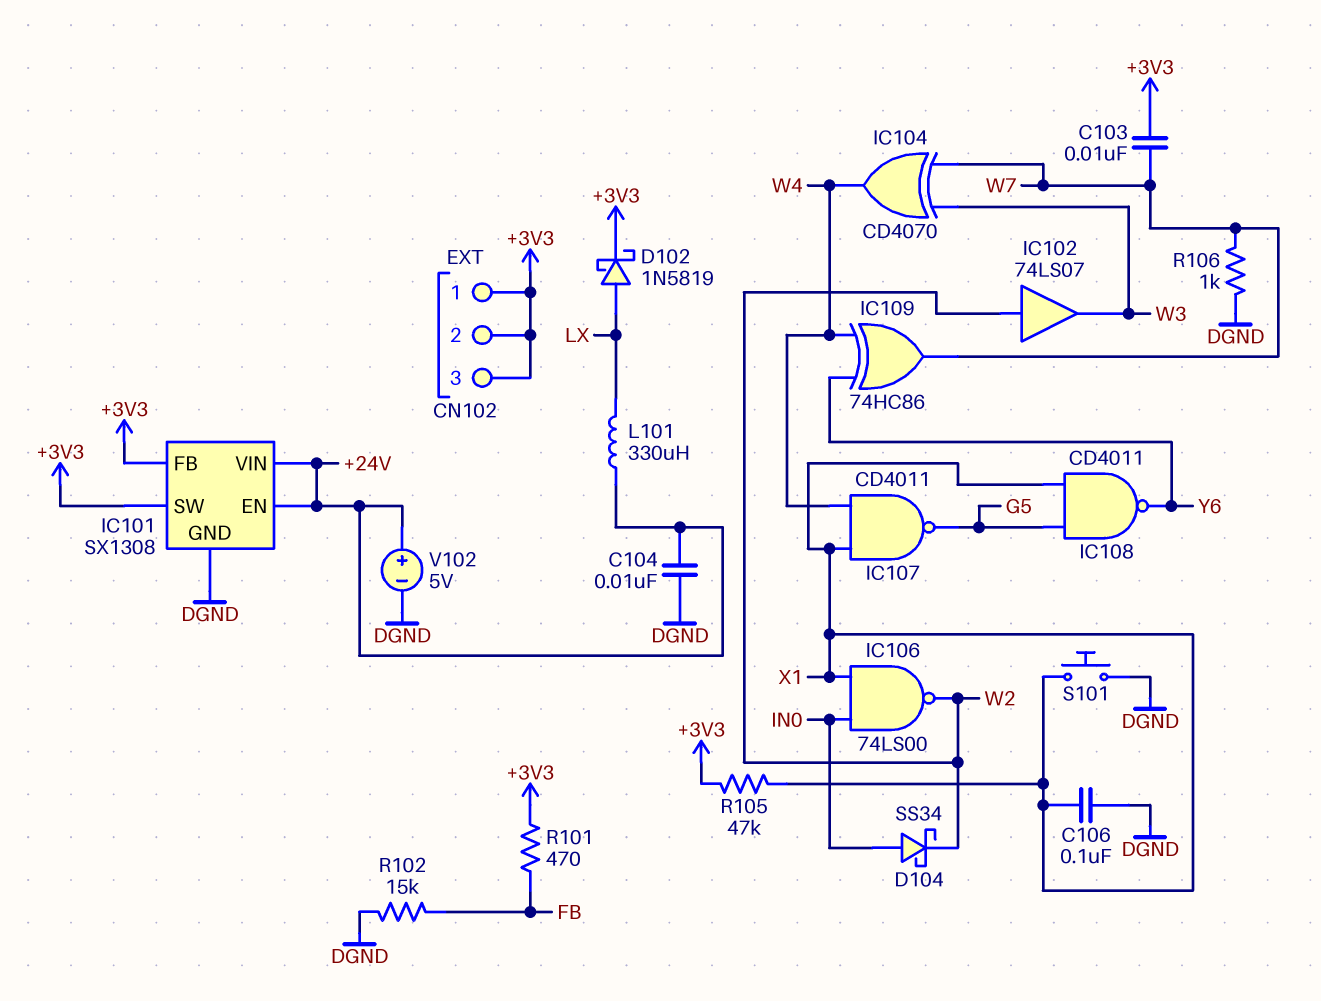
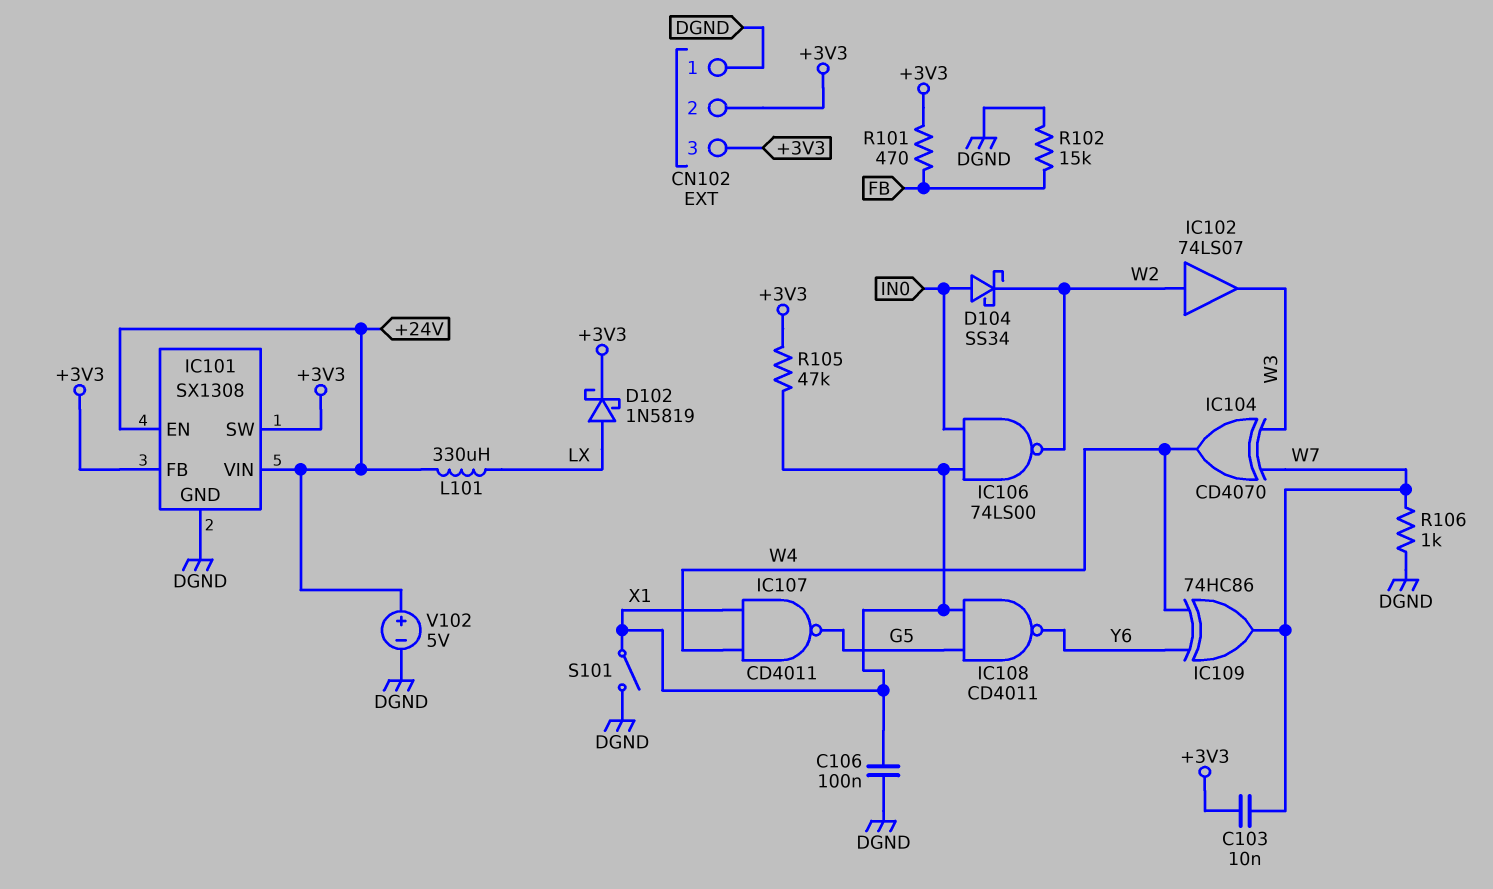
C104: 10nF (+24V, DGND) -> none
CN102 pin 1: +3V3 -> DGND
S101: button (DGND, X1) -> switch (DGND, X1)

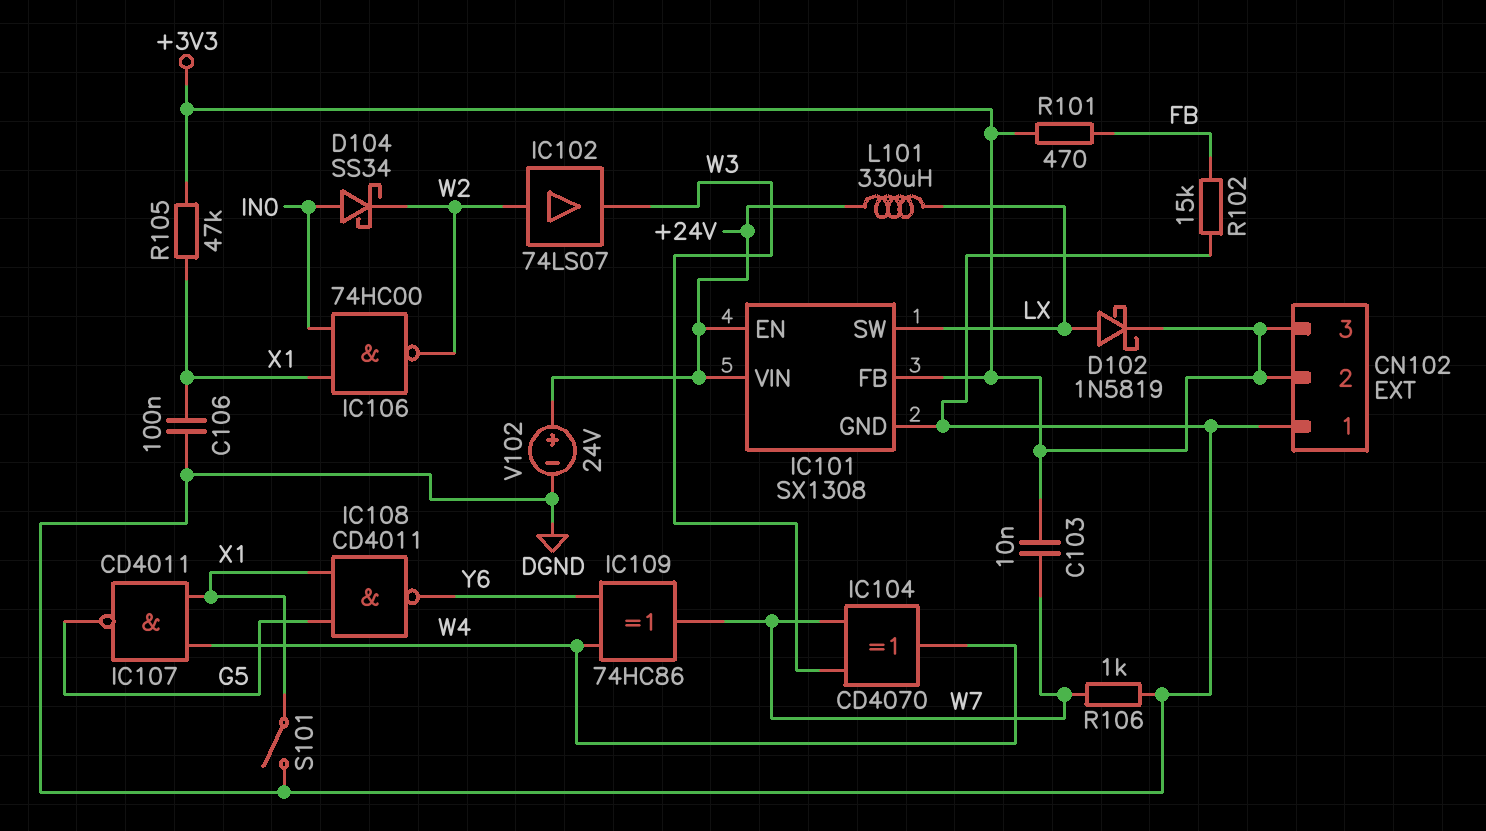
IC101 pin SW: +3V3 -> LX
IC106: NAND 74LS00 (in IN0, in X1, out W2) -> NAND 74HC00 (in IN0, in X1, out W2)
V102: 5V (plus +24V, minus DGND) -> 24V (plus +24V, minus DGND)

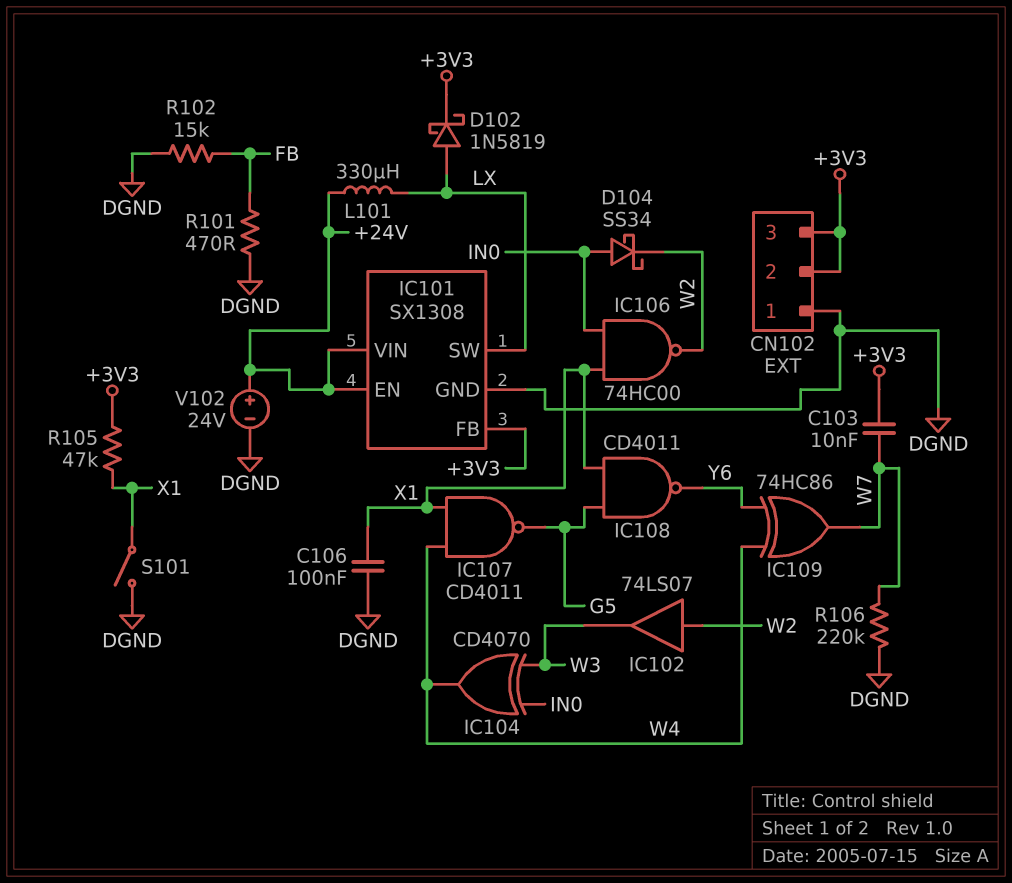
IC104: XOR CD4070 (in W3, in W7, out W4) -> XOR CD4070 (in IN0, in W3, out W4)
R101: 470 (+3V3, FB) -> 470 (DGND, FB)
R106: 1k (DGND, W7) -> 220k (DGND, W7)

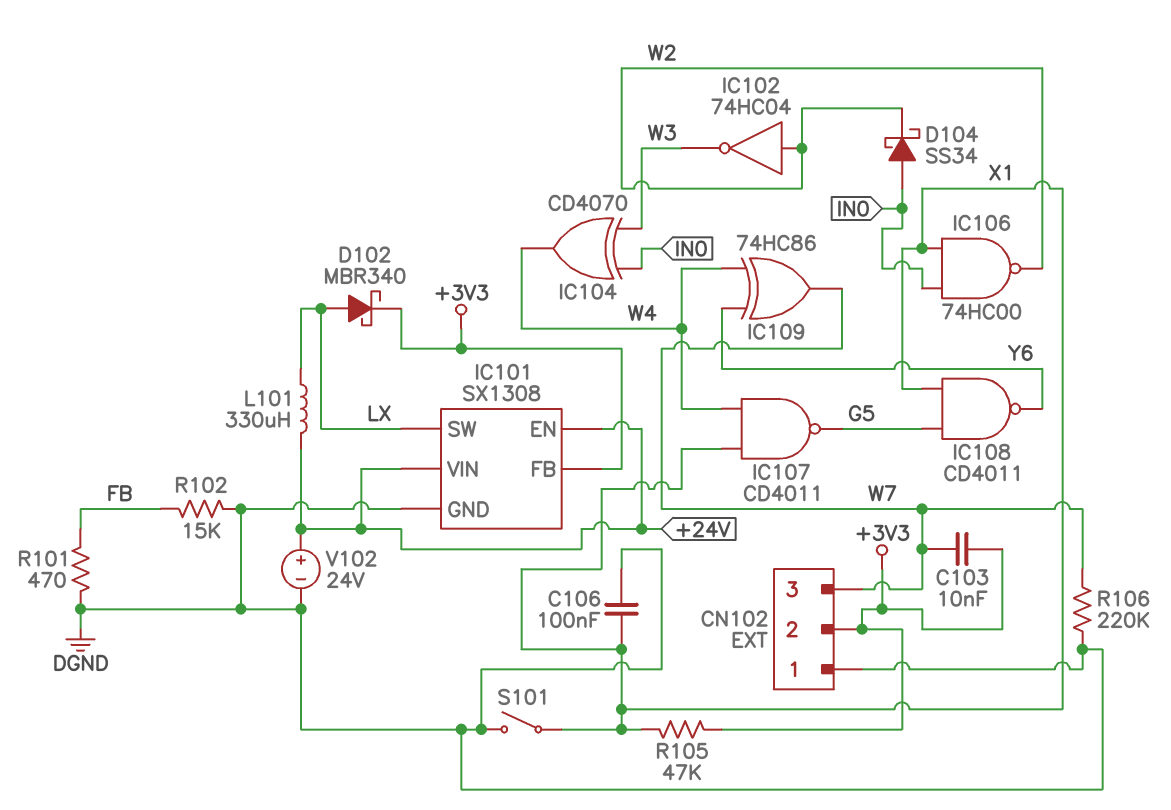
CN102 pin 3: +3V3 -> W7
D102: schottky 1N5819 (A LX, K +3V3) -> schottky MBR340 (A LX, K +3V3)
IC102: buffer 74LS07 (in W2, out W3) -> NOT 74HC04 (in W2, out W3)

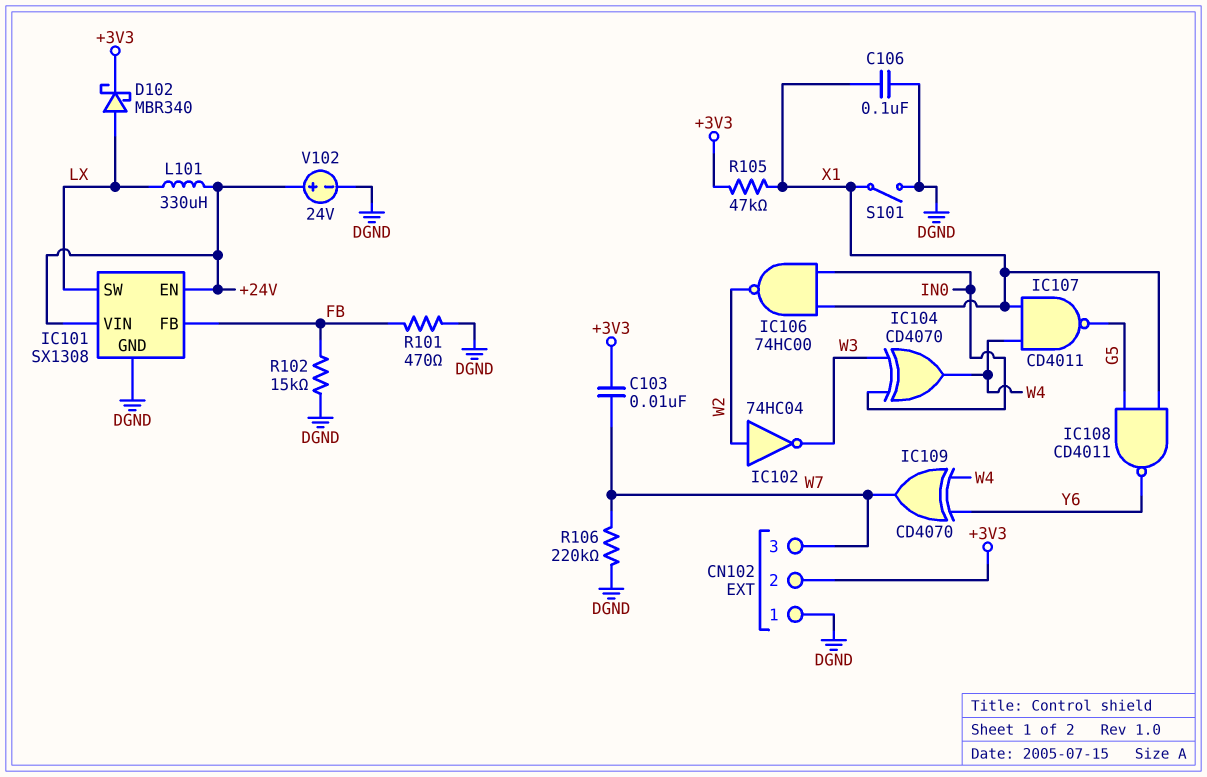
D104: schottky SS34 (A IN0, K W2) -> none
IC101 pin FB: +3V3 -> FB
IC109: XOR 74HC86 (in W4, in Y6, out W7) -> XOR CD4070 (in W4, in Y6, out W7)

